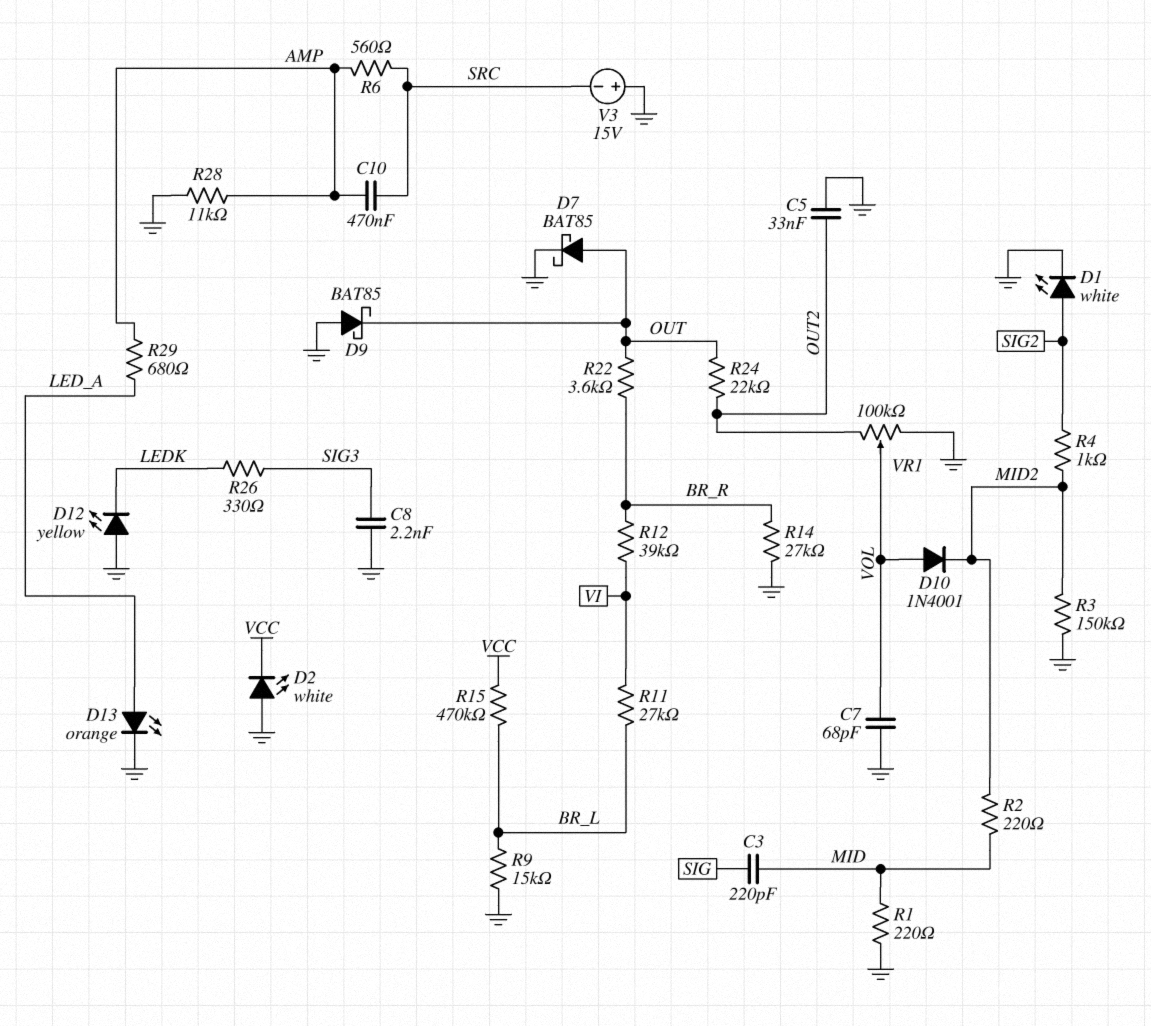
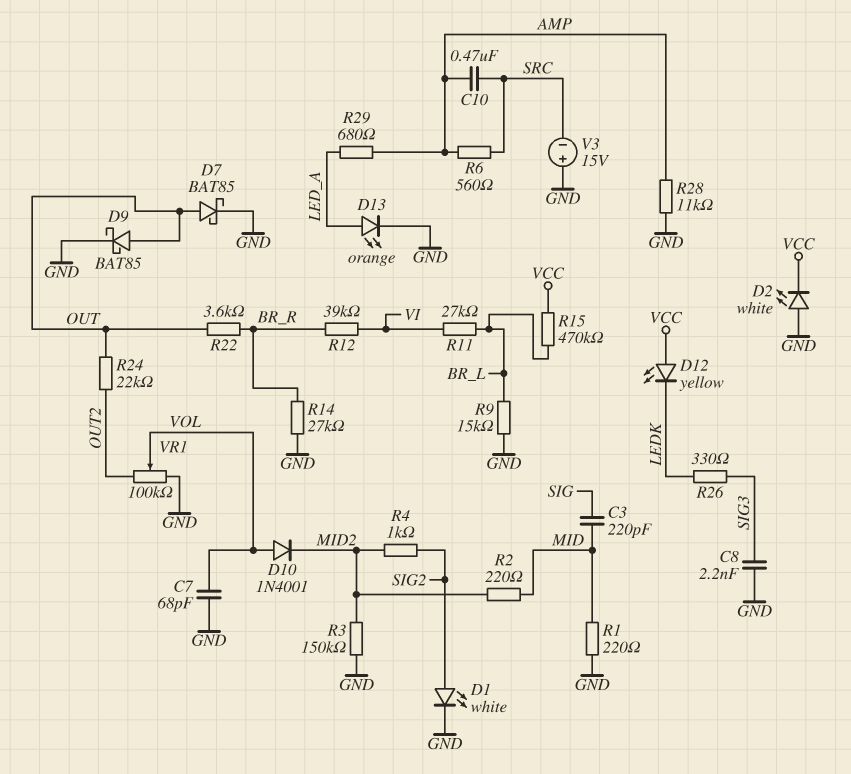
C5: 33nF (GND, OUT2) -> none
D9: schottky BAT85 (A GND, K OUT) -> schottky BAT85 (A OUT, K GND)
D12: LED yellow (A GND, K LEDK) -> LED yellow (A VCC, K LEDK)

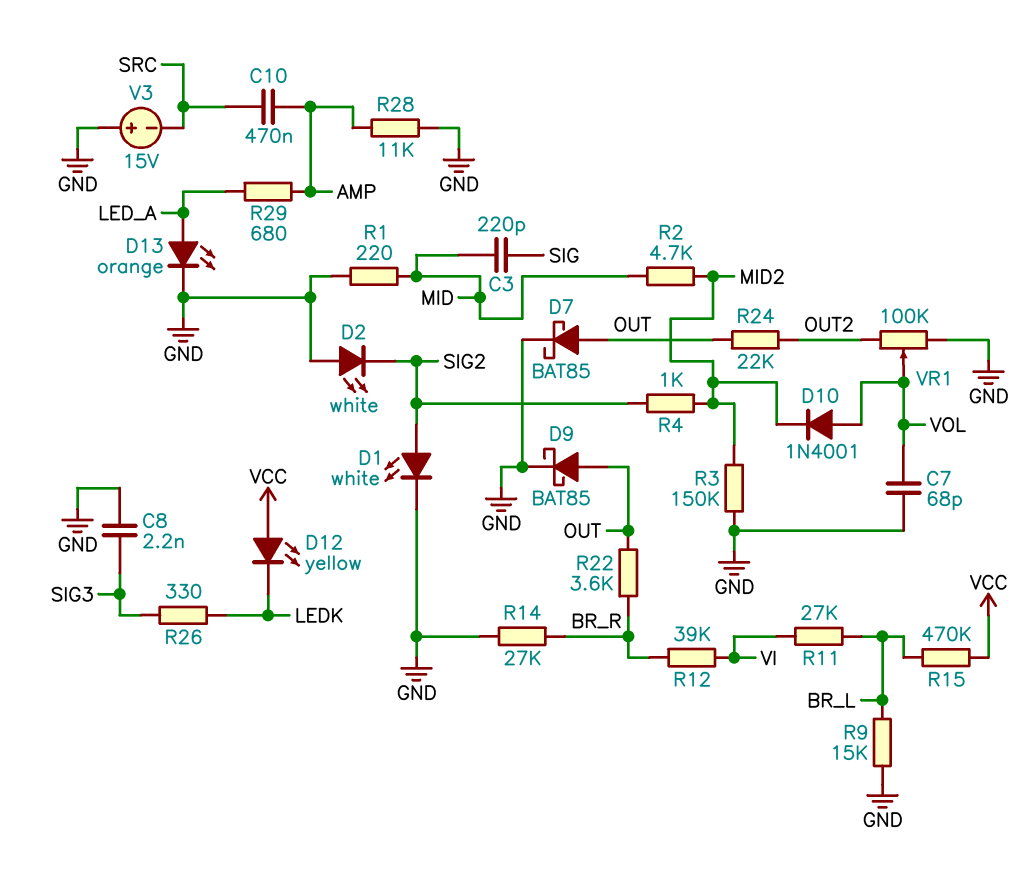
D2: LED white (A GND, K VCC) -> LED white (A GND, K SIG2)
R2: 220 (MID, MID2) -> 4.7k (MID, MID2)
R6: 560 (AMP, SRC) -> none

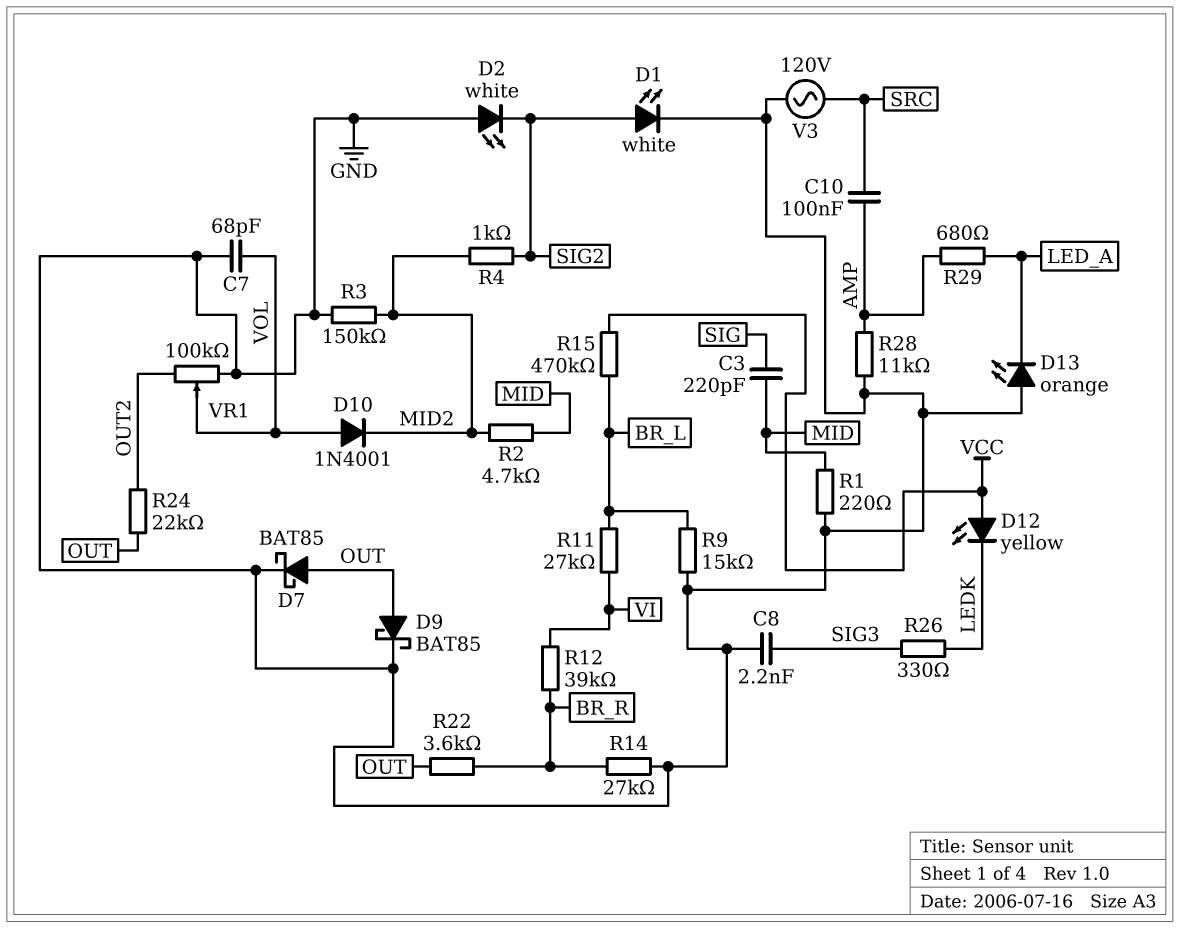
C10: 470nF (AMP, SRC) -> 100nF (AMP, SRC)
D13: LED orange (A LED_A, K GND) -> LED orange (A GND, K LED_A)
V3: 15V (plus GND, minus SRC) -> AC 120V (GND, SRC)

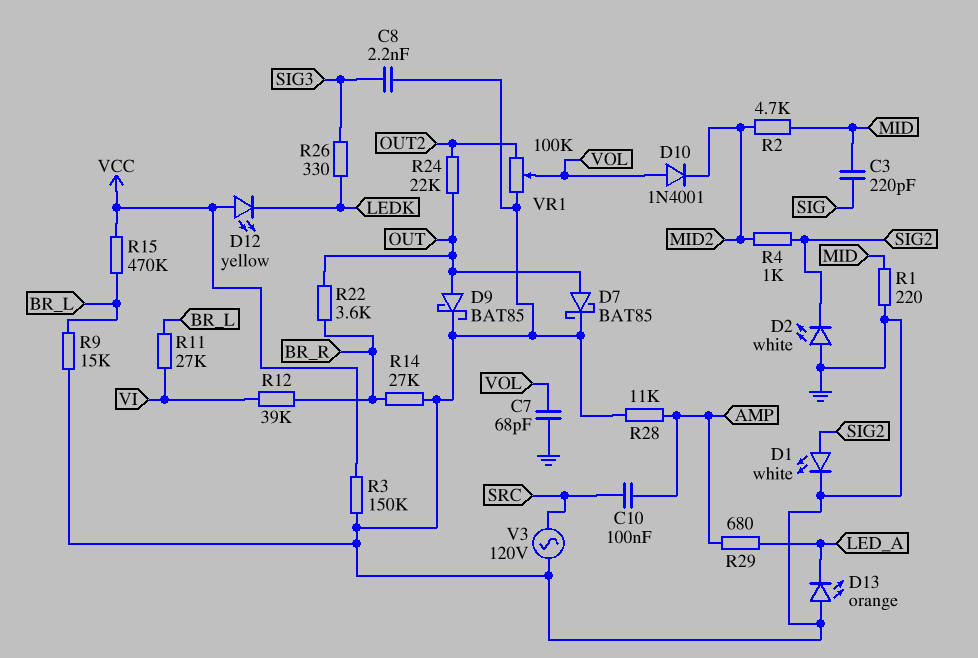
R3: 150k (GND, MID2) -> 150k (GND, VCC)

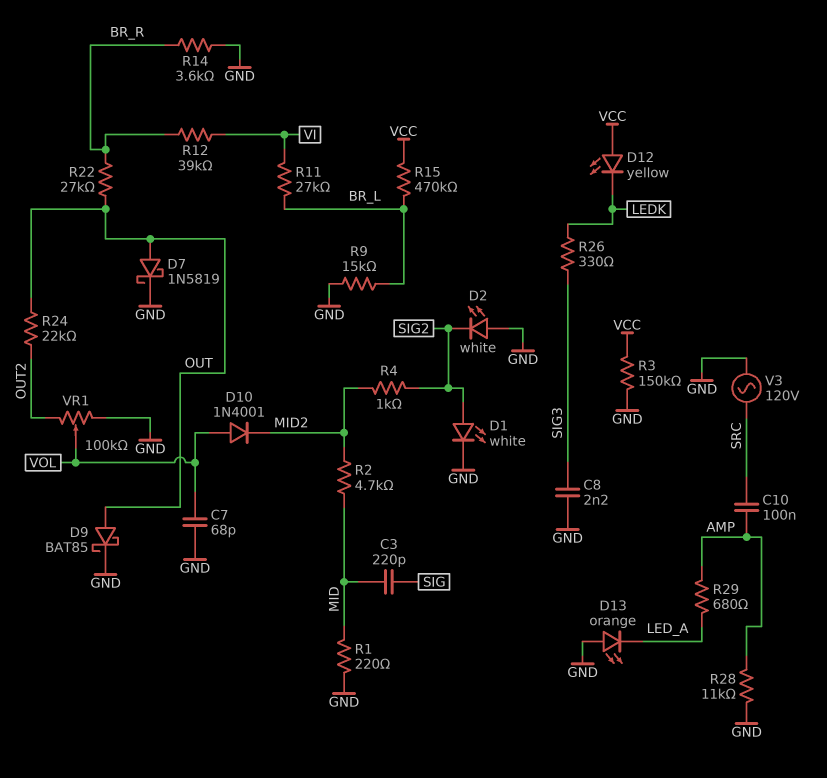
D7: schottky BAT85 (A OUT, K GND) -> schottky 1N5819 (A OUT, K GND)
R14: 27k (BR_R, GND) -> 3.6k (BR_R, GND)
R22: 3.6k (BR_R, OUT) -> 27k (BR_R, OUT)

